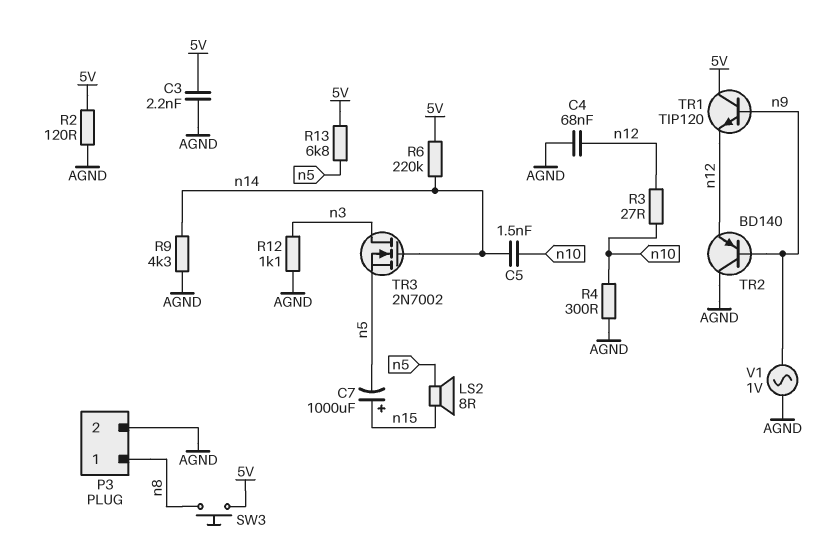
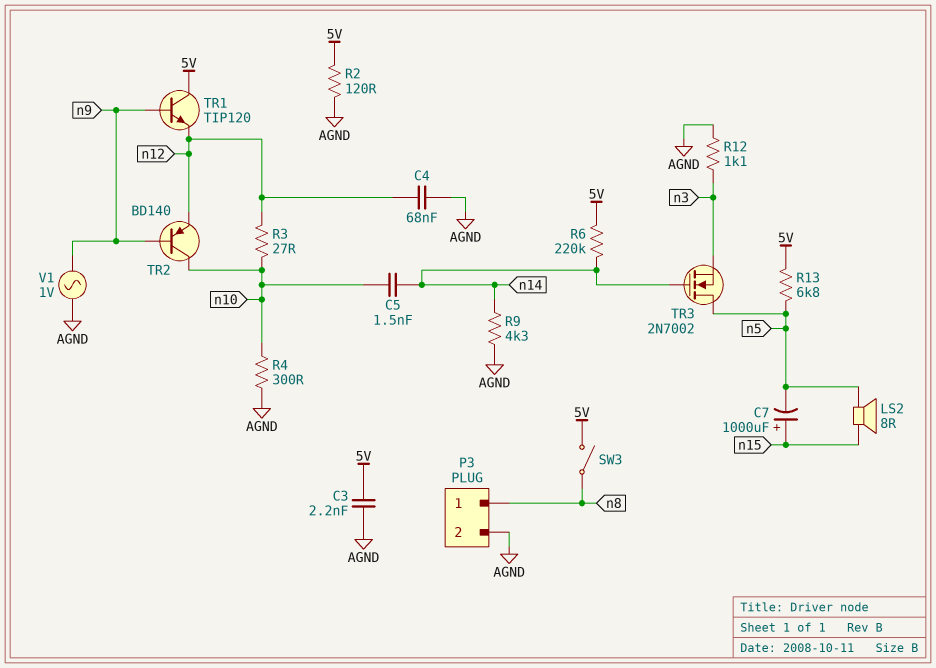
SW3: button (5V, n8) -> switch (5V, n8)
TR2: PNP BD140 (B n9, C AGND, E n12) -> PNP BD140 (B n9, C n10, E n12)
TR3: NMOS 2N7002 (G n14, D n3, S n5) -> NMOS 2N7002 (G n14, D n5, S n3)

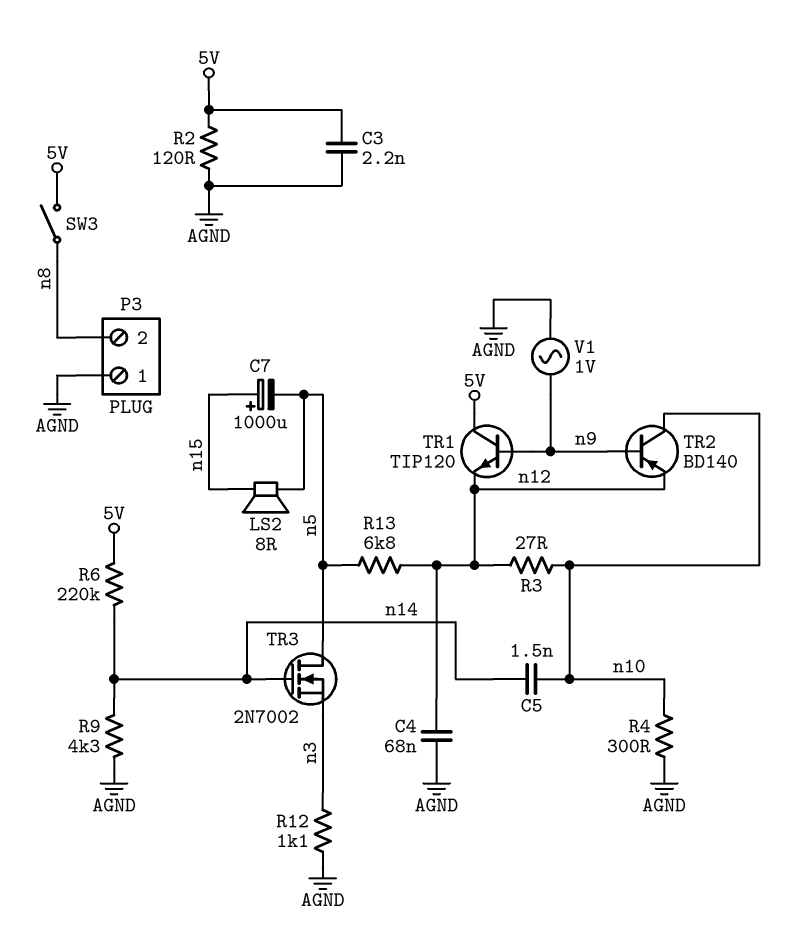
P3 pin 1: n8 -> AGND
P3 pin 2: AGND -> n8
R13: 6.8k (5V, n5) -> 6.8k (n5, n12)

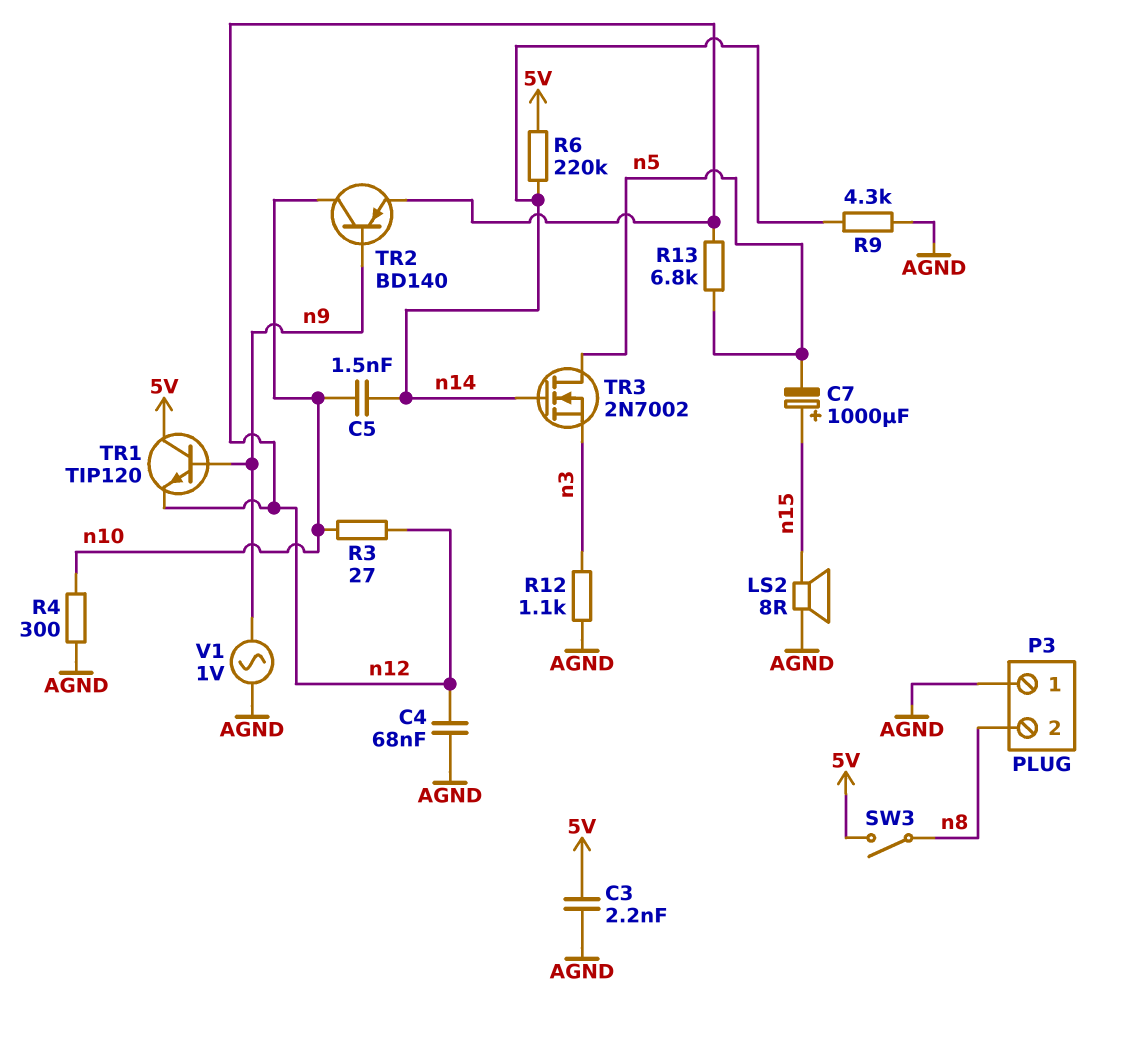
LS2: speaker 8R (n5, n15) -> speaker 8R (AGND, n15)
R2: 120 (5V, AGND) -> none

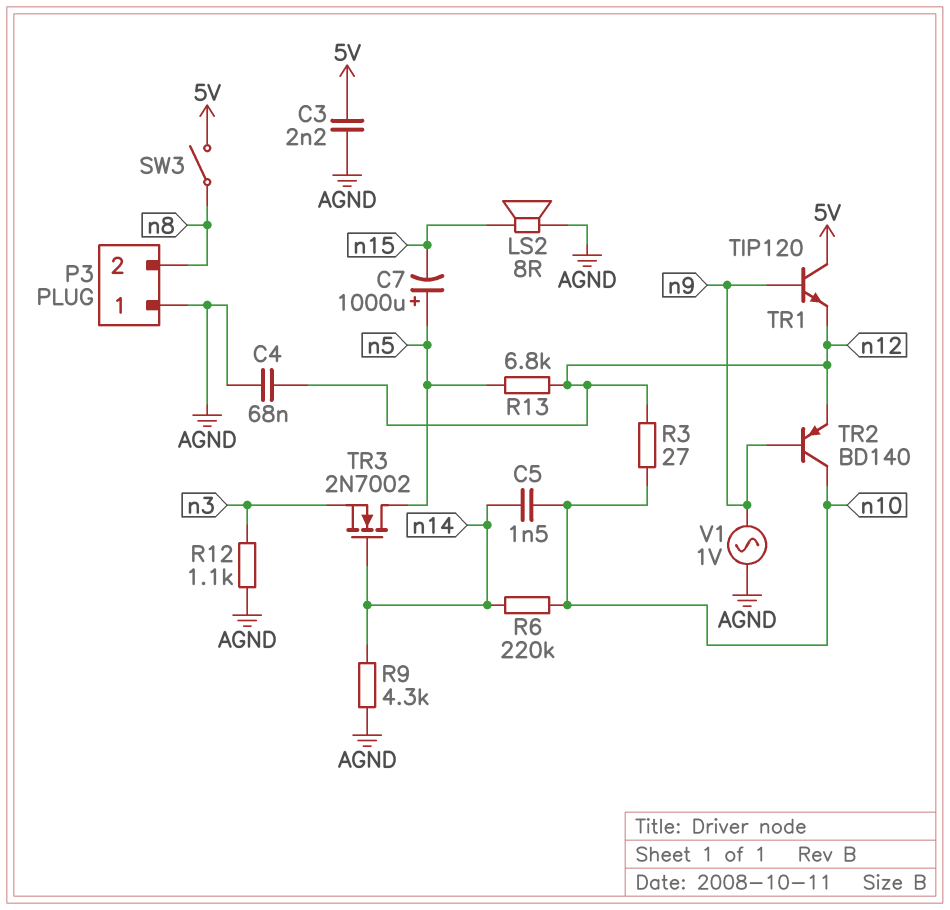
C7: 1000uF (plus n15, minus n5) -> 1000uF (plus n5, minus n15)
R4: 300 (AGND, n10) -> none
R6: 220k (5V, n14) -> 220k (n10, n14)

